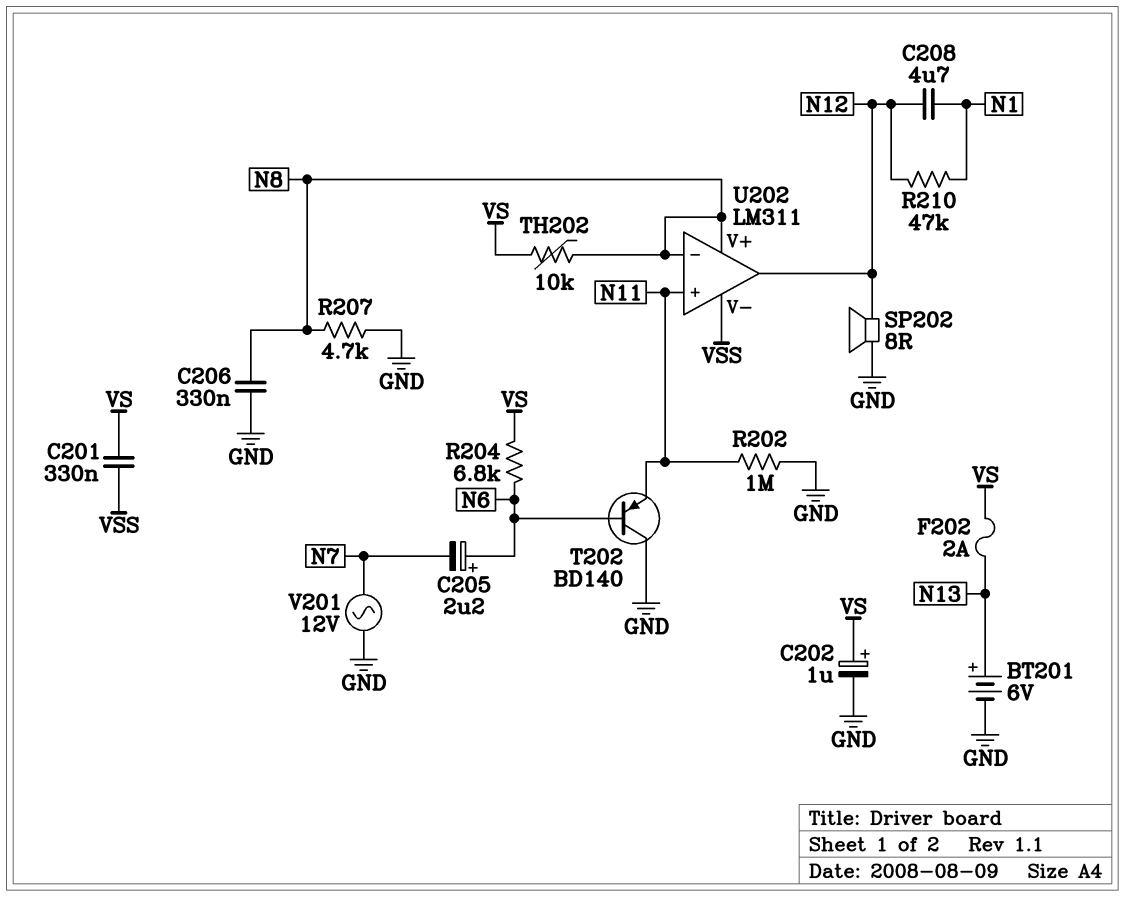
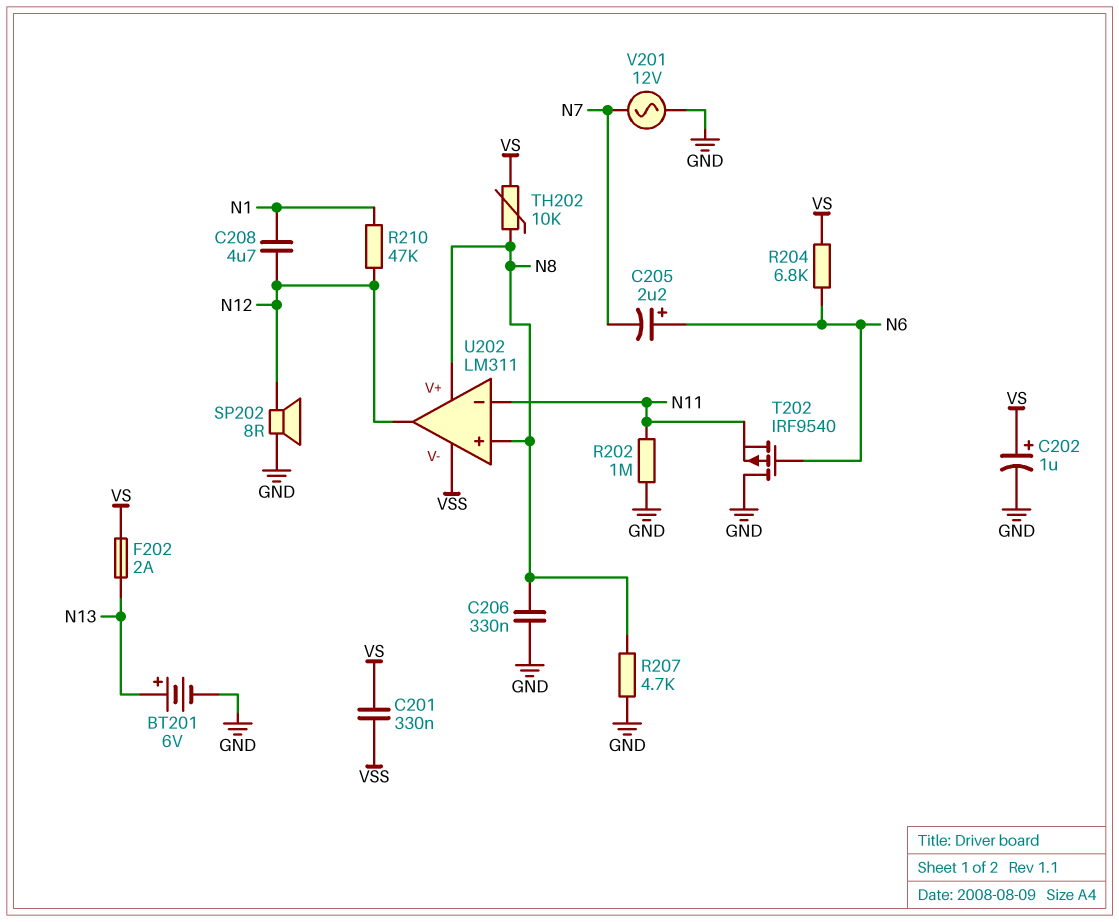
T202: PNP BD140 (B N6, C GND, E N11) -> PMOS IRF9540 (G N6, D GND, S N11)
U202 pin in+: N11 -> N8
U202 pin in-: N8 -> N11

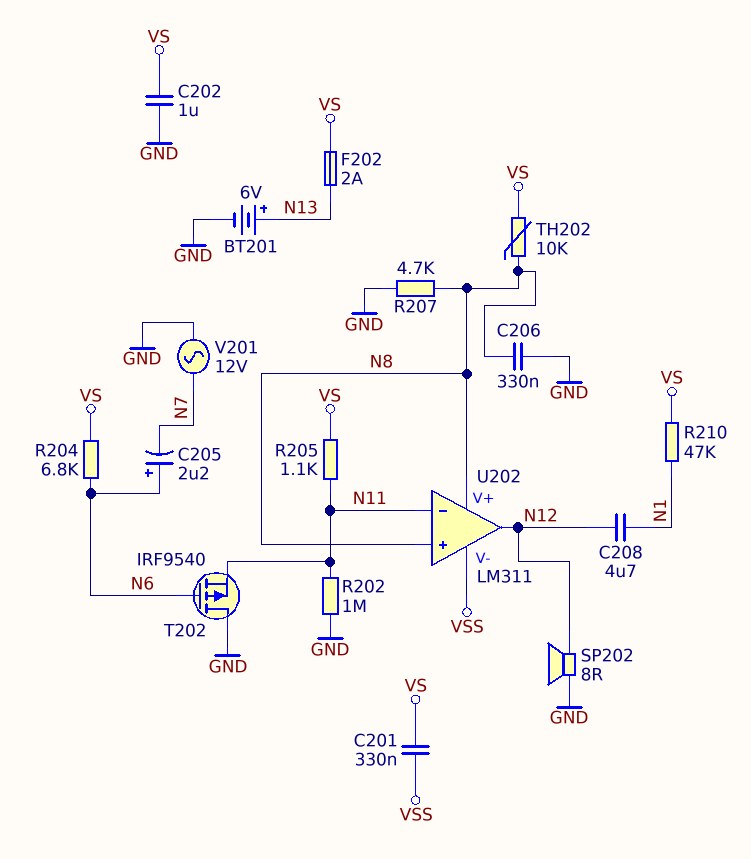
C202: 1uF (plus VS, minus GND) -> 1uF (GND, VS)
R205: none -> 1.1k (N11, VS)
R210: 47k (N1, N12) -> 47k (N1, VS)

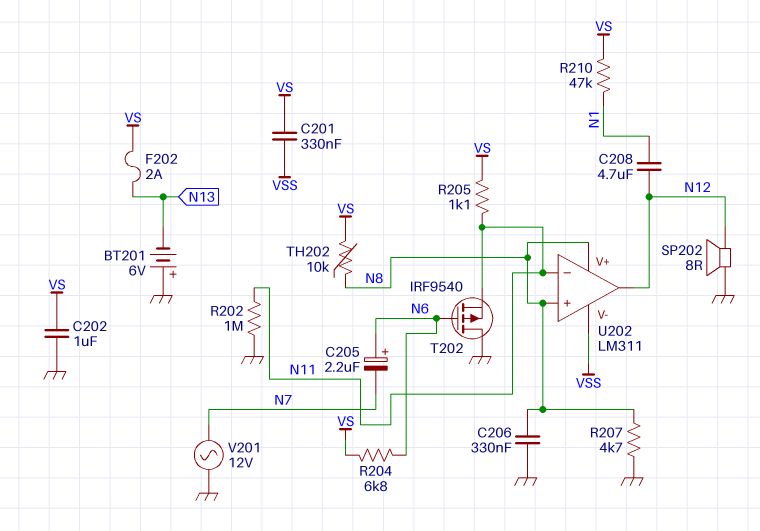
BT201: 6V (plus N13, minus GND) -> 6V (plus GND, minus N13)

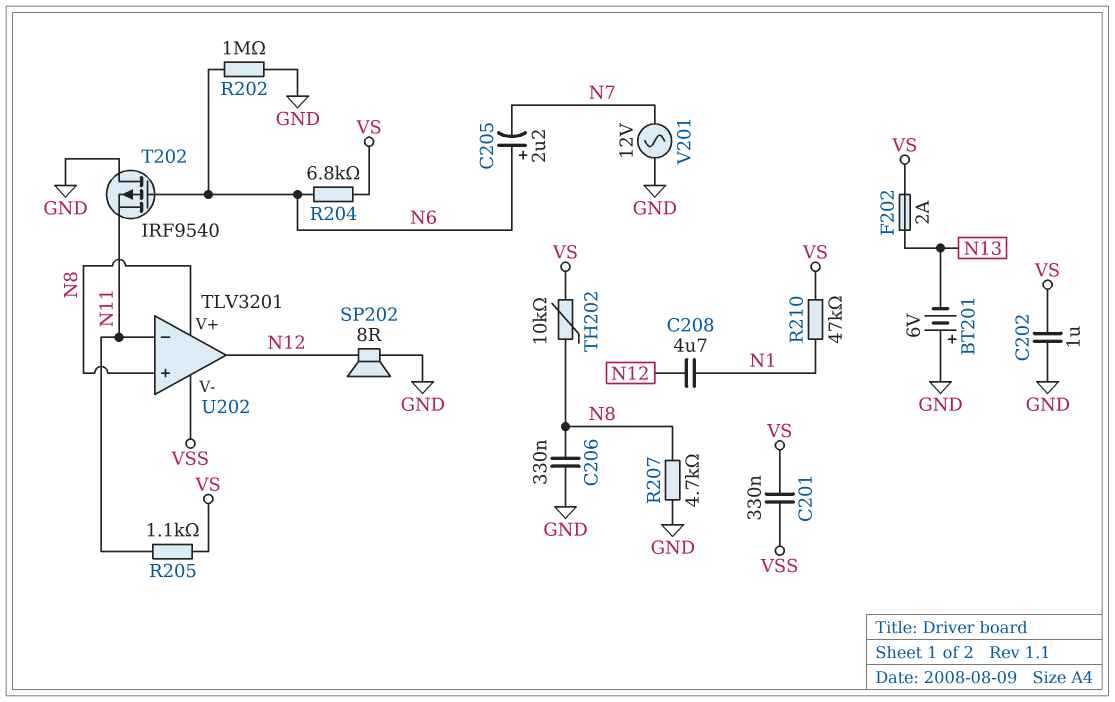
R202: 1M (GND, N11) -> 1M (GND, N6)
U202: LM311 -> TLV3201

